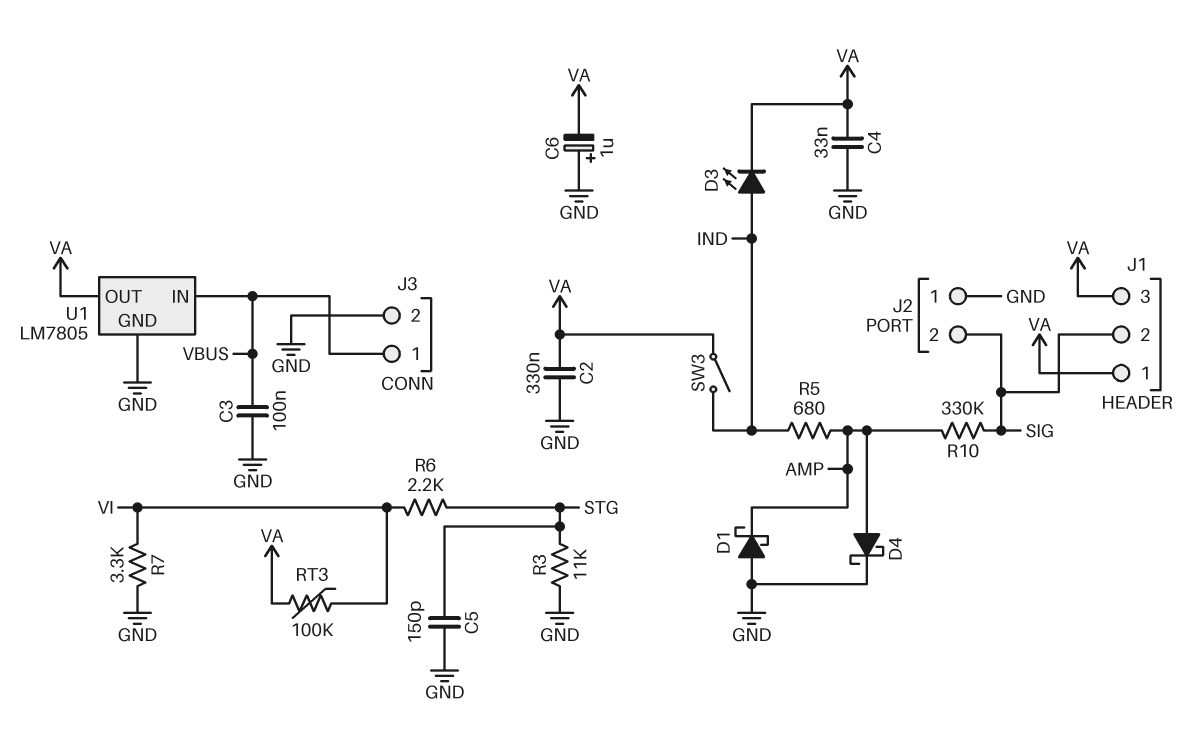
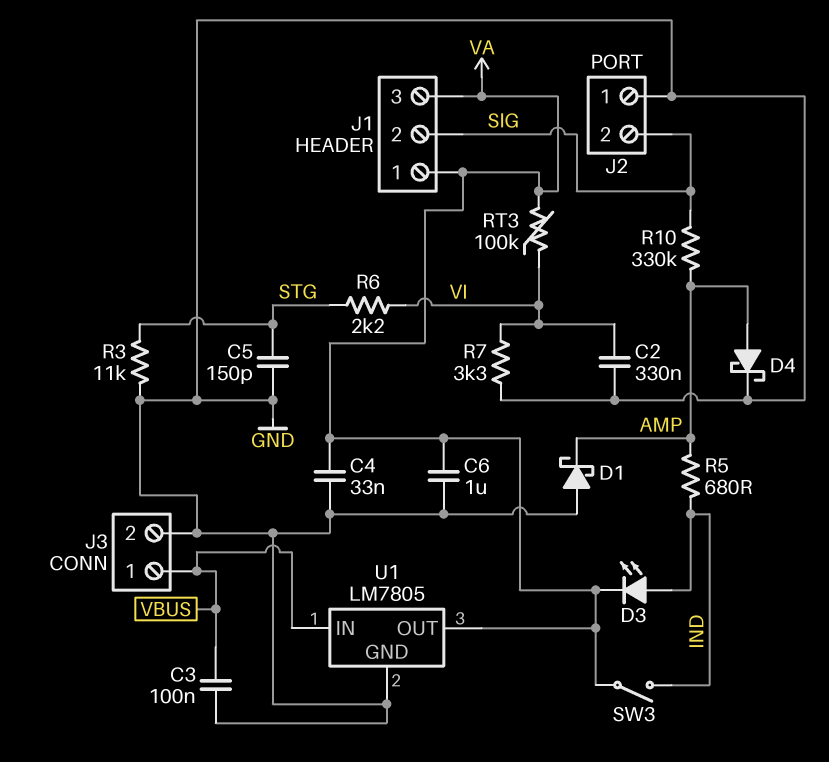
C2: 330nF (GND, VA) -> 330nF (GND, VI)
C6: 1uF (plus GND, minus VA) -> 1uF (GND, VA)

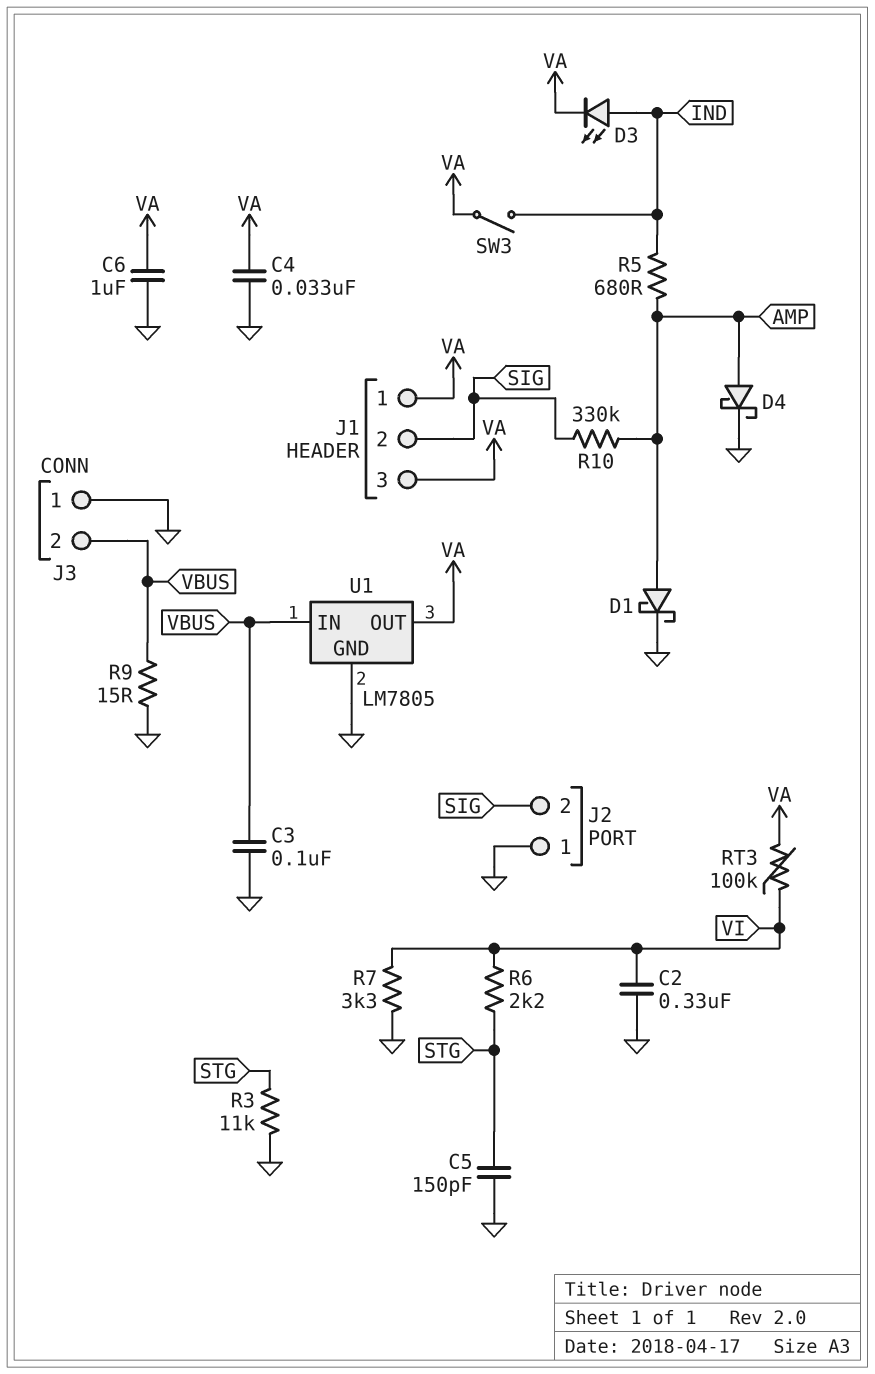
D1: schottky (A GND, K AMP) -> schottky (A AMP, K GND)
J3 pin 1: VBUS -> GND
J3 pin 2: GND -> VBUS
R9: none -> 15 (GND, VBUS)

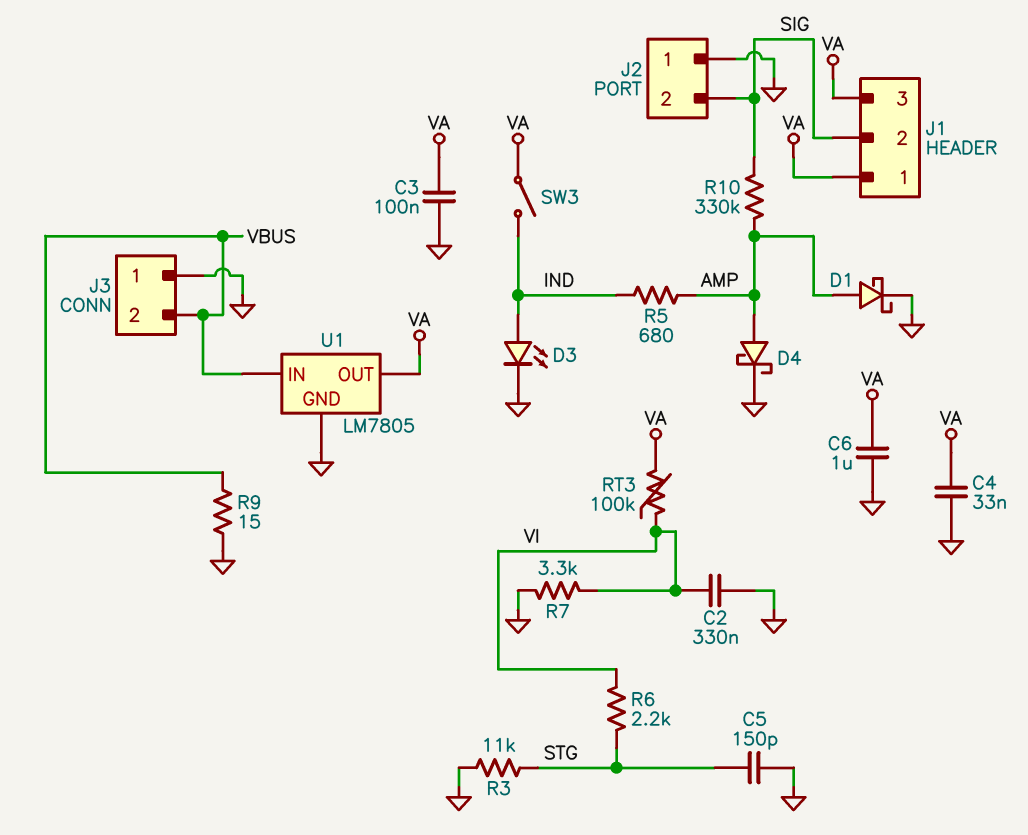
C3: 100nF (GND, VBUS) -> 100nF (GND, VA)
D3: LED (A IND, K VA) -> LED (A IND, K GND)

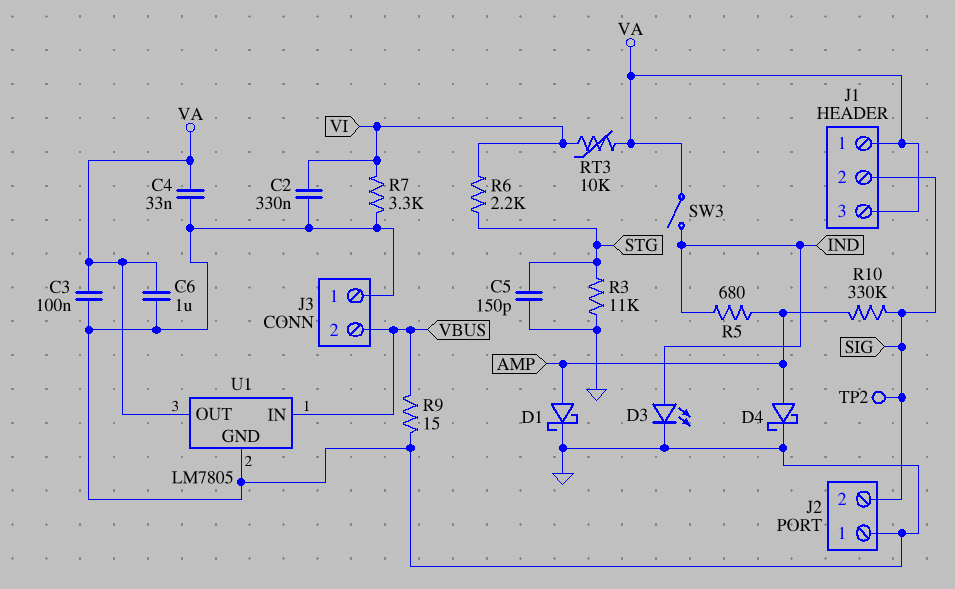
RT3: 100k (VA, VI) -> 10k (VA, VI)
TP2: none -> test point (SIG)

